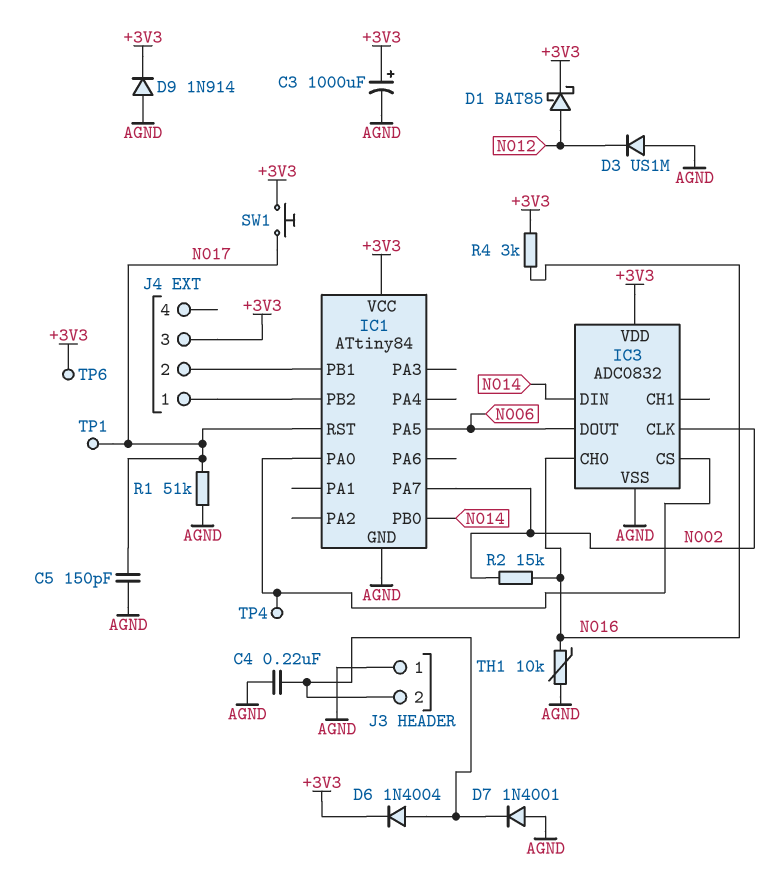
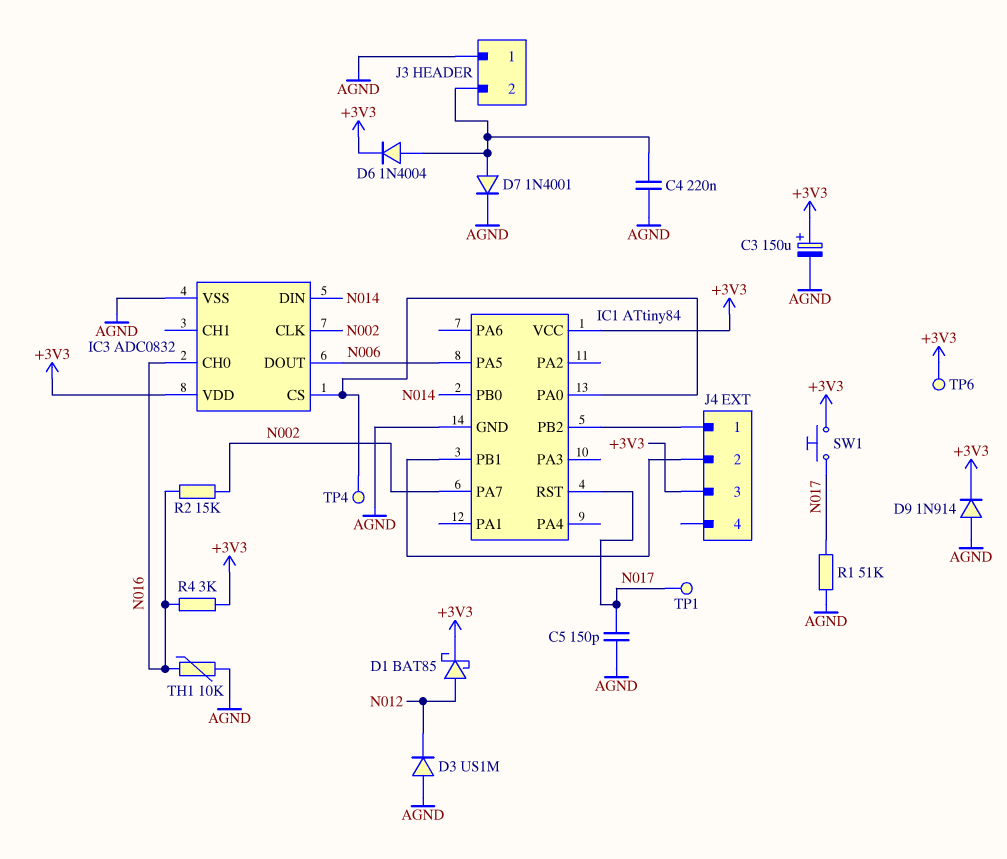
C3: 1000uF (plus +3V3, minus AGND) -> 150uF (plus +3V3, minus AGND)
D7: diode 1N4001 (A AGND, K J3/2) -> diode 1N4001 (A J3/2, K AGND)

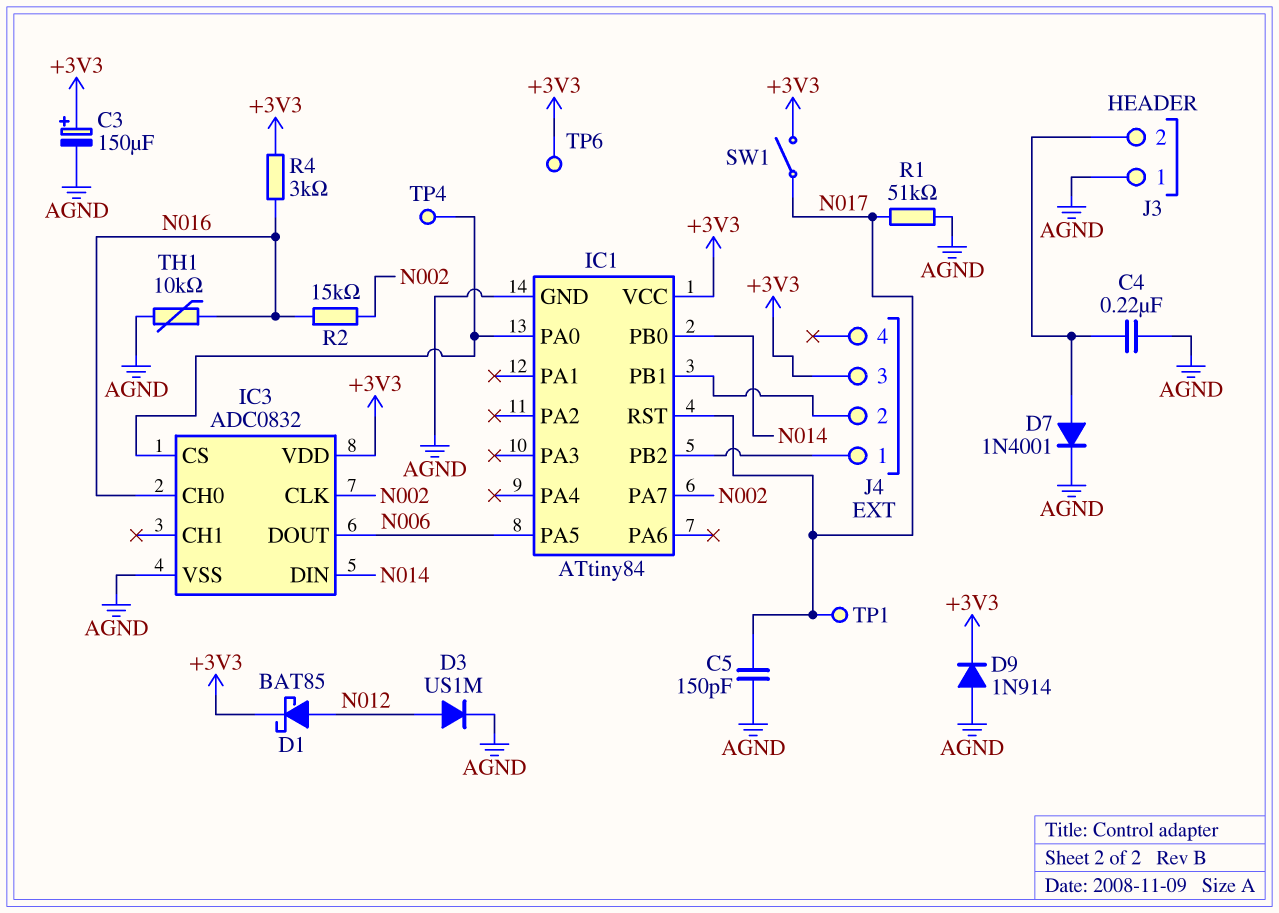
D3: diode US1M (A AGND, K N012) -> diode US1M (A N012, K AGND)
D6: diode 1N4004 (A J3/2, K +3V3) -> none
SW1: button (+3V3, N017) -> switch (+3V3, N017)

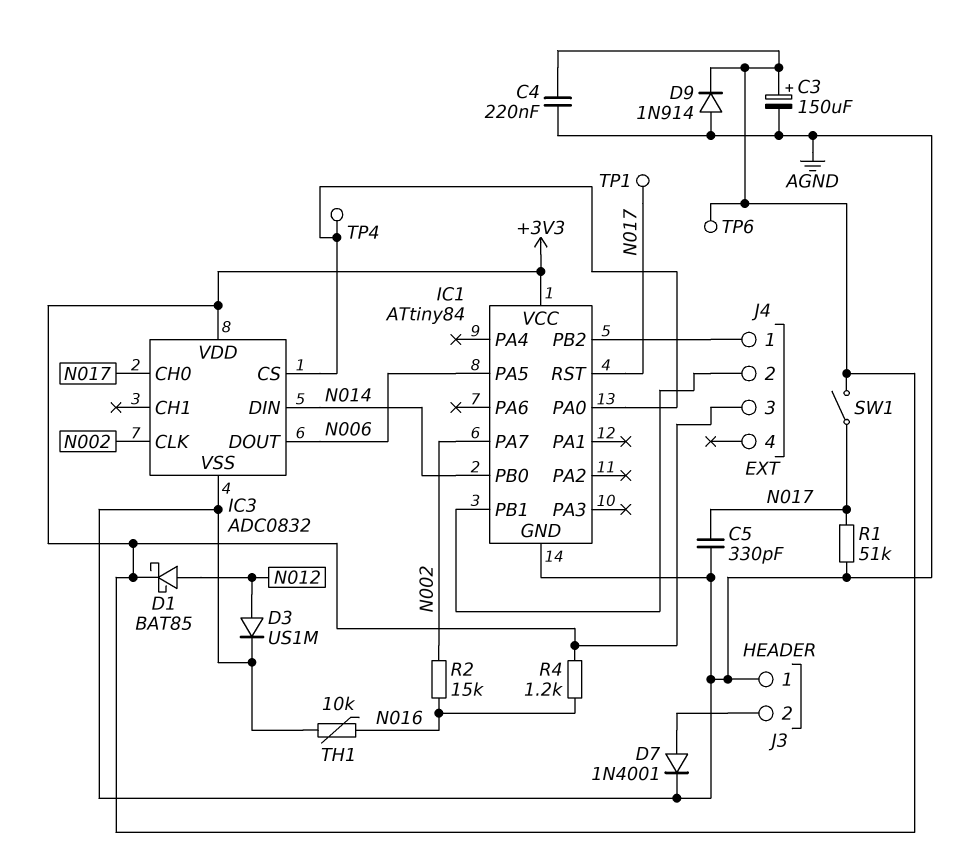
C4: 220nF (AGND, J3/2) -> 220nF (+3V3, AGND)
C5: 150pF (AGND, N017) -> 330pF (AGND, N017)
IC3 pin CH0: N016 -> N017
R4: 3k (+3V3, N016) -> 1.2k (+3V3, N016)

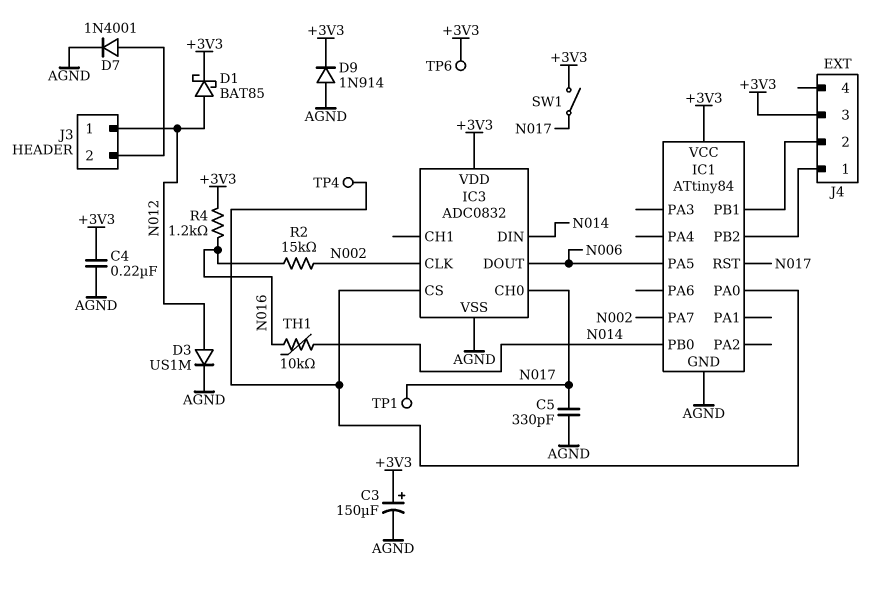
J3 pin 1: AGND -> N012
R1: 51k (AGND, N017) -> none
TH1: 10k (AGND, N016) -> 10k (N014, N016)

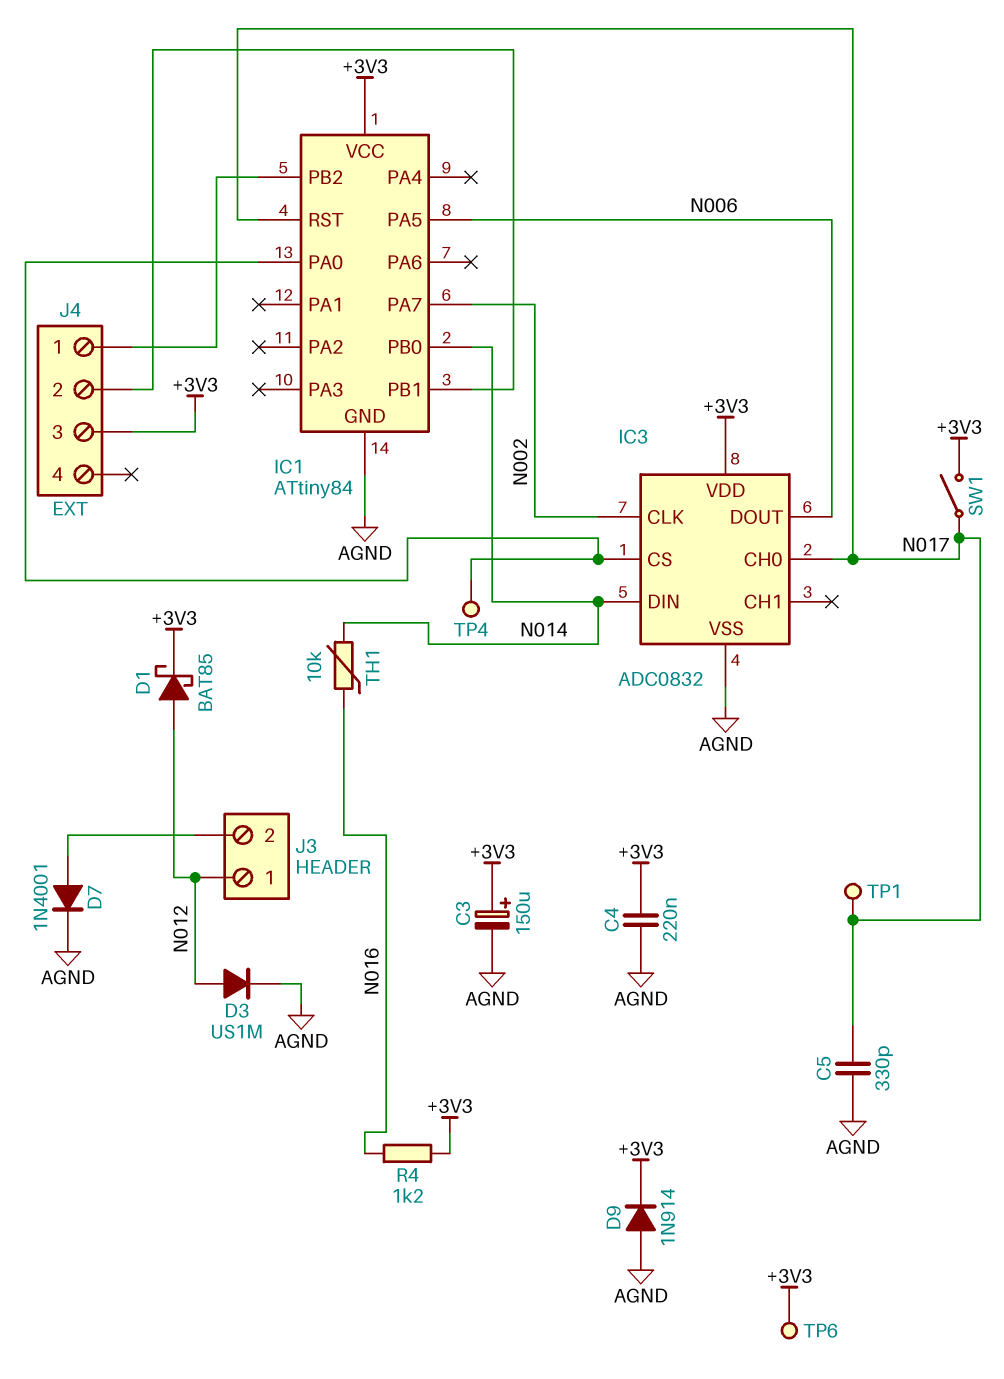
R2: 15k (N002, N016) -> none

